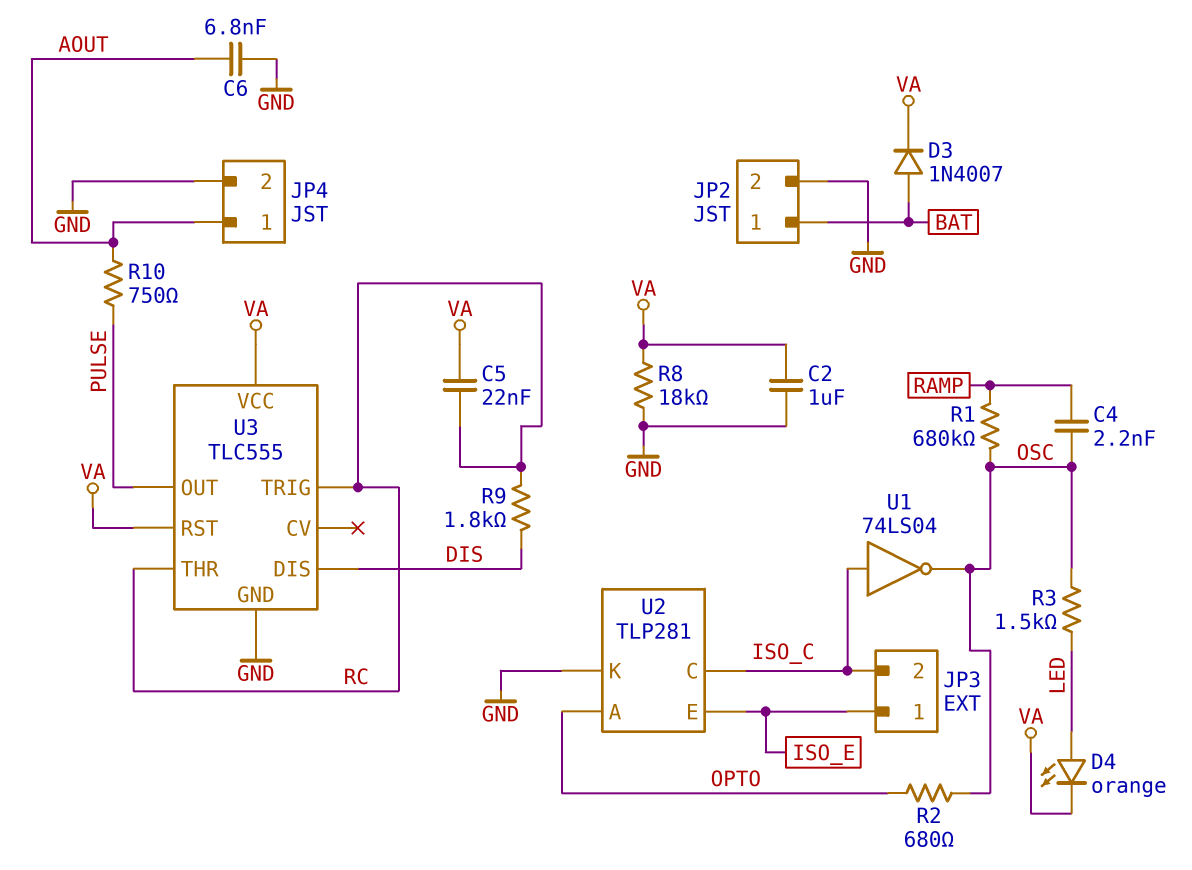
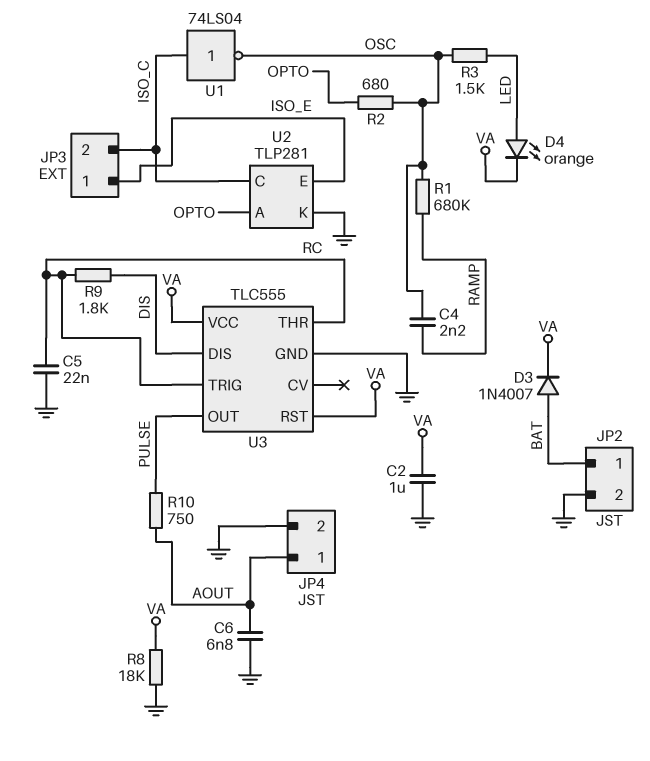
C5: 22nF (RC, VA) -> 22nF (GND, RC)

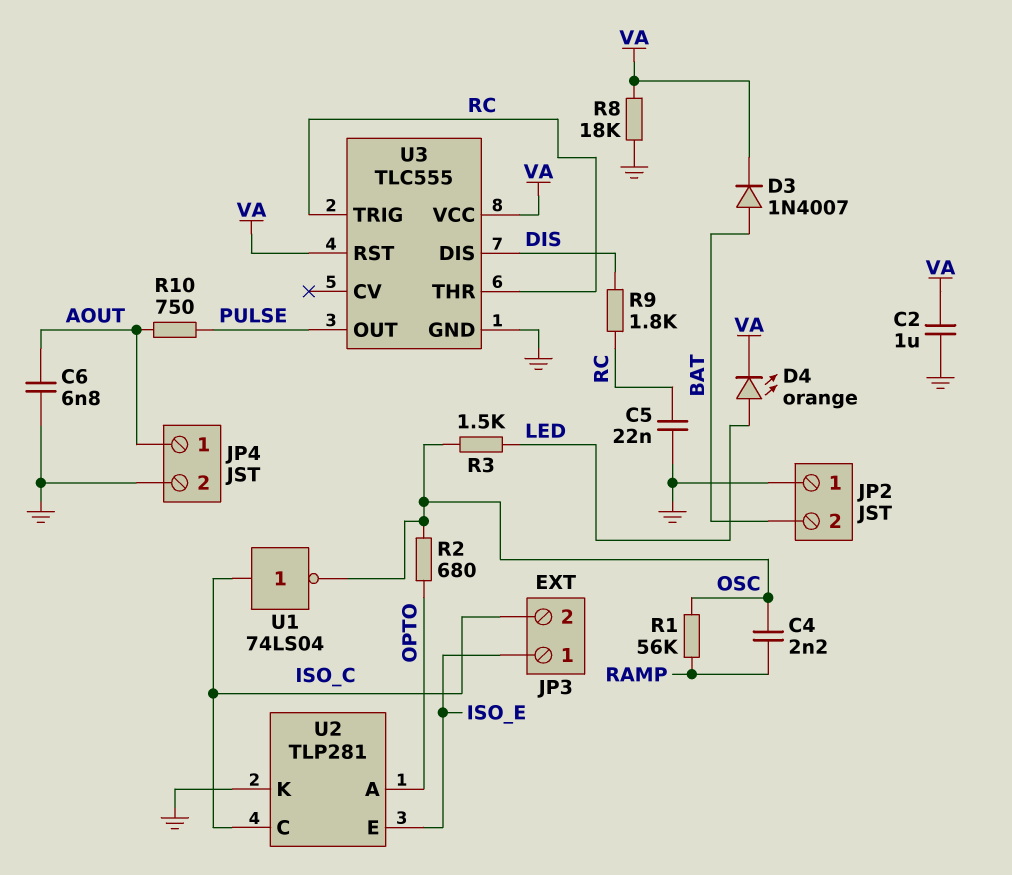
JP2 pin 1: BAT -> GND
JP2 pin 2: GND -> BAT
R1: 680k (OSC, RAMP) -> 56k (OSC, RAMP)

